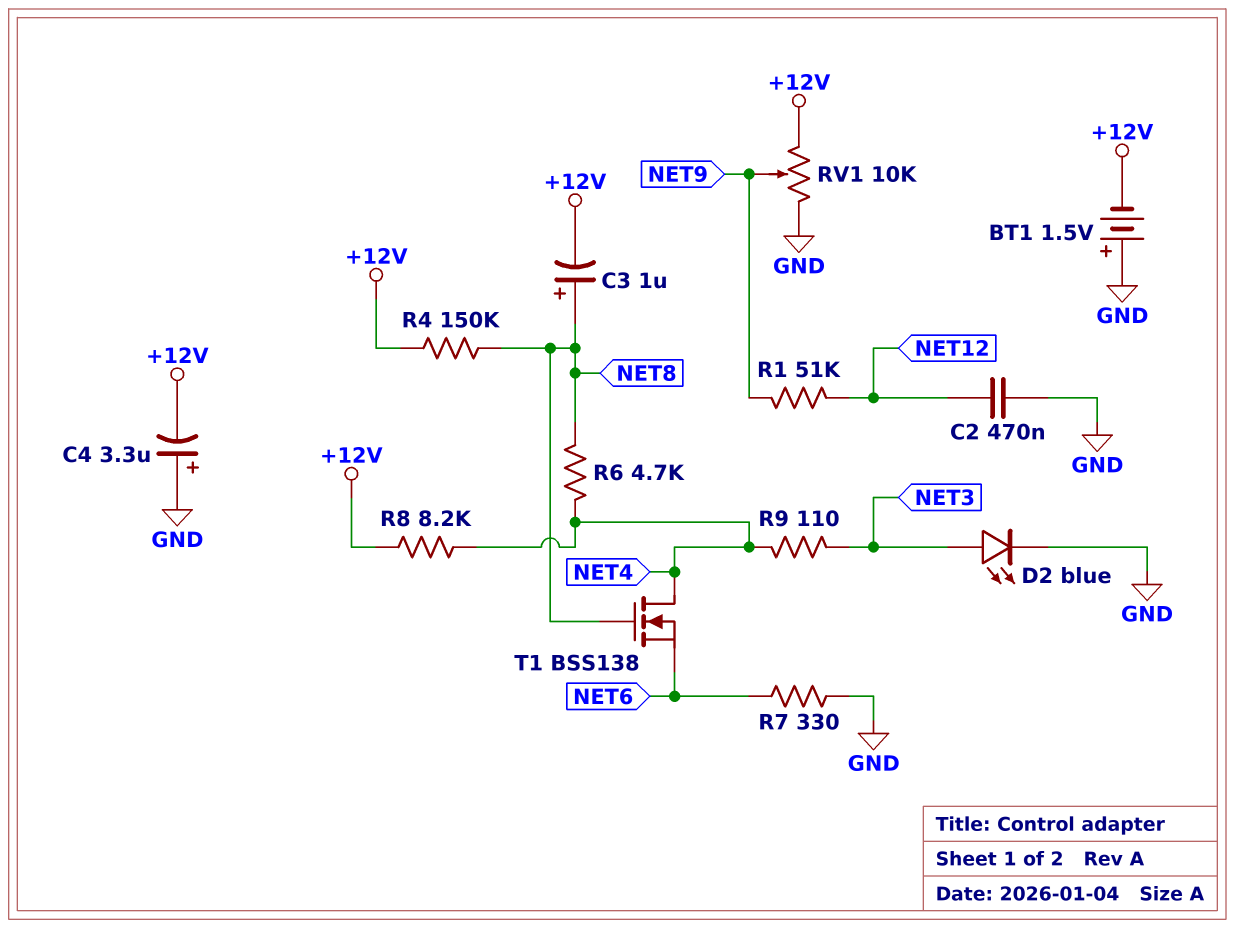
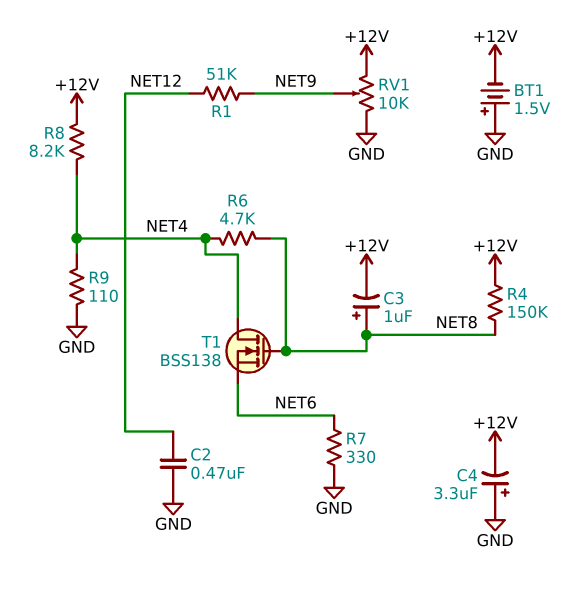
D2: LED blue (A NET3, K GND) -> none
R9: 110 (NET3, NET4) -> 110 (GND, NET4)

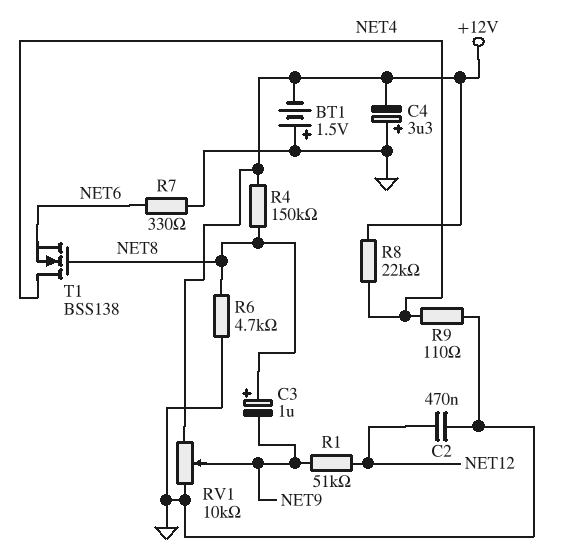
C3: 1uF (plus NET8, minus +12V) -> 1uF (plus NET8, minus NET9)
R6: 4.7k (NET4, NET8) -> 4.7k (GND, NET8)
R8: 8.2k (+12V, NET4) -> 22k (+12V, NET4)

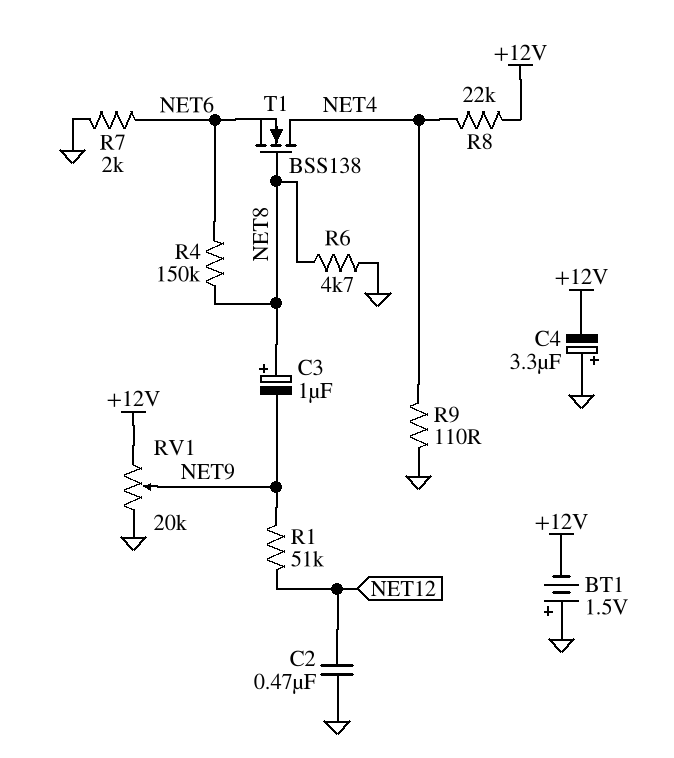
R4: 150k (+12V, NET8) -> 150k (NET6, NET8)
R7: 330 (GND, NET6) -> 2k (GND, NET6)
RV1: 10k (+12V, GND, wiper NET9) -> 20k (+12V, GND, wiper NET9)

